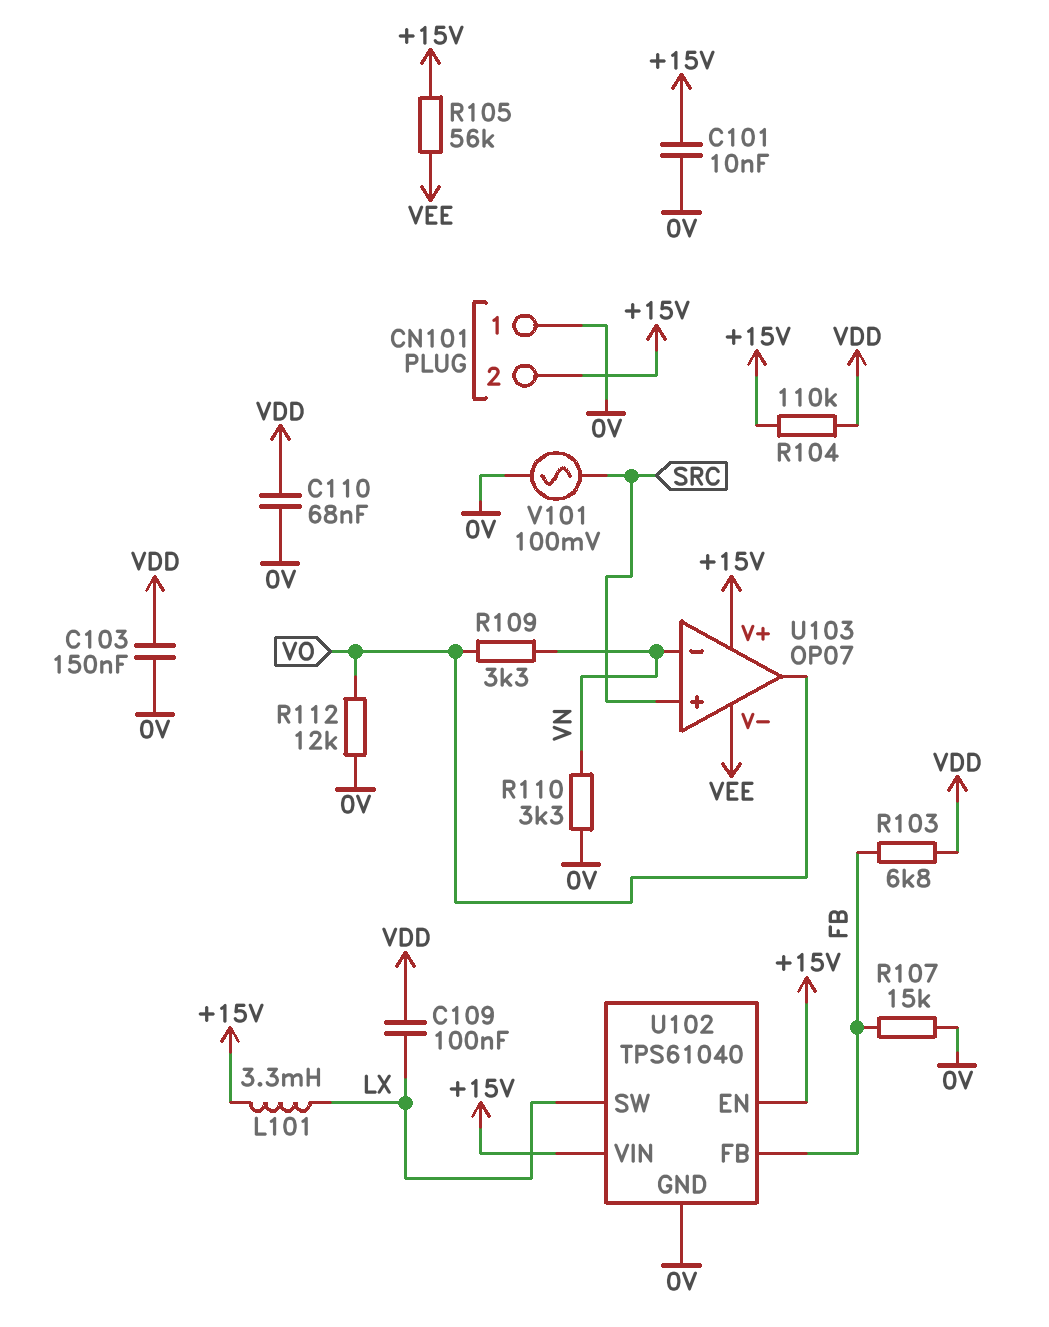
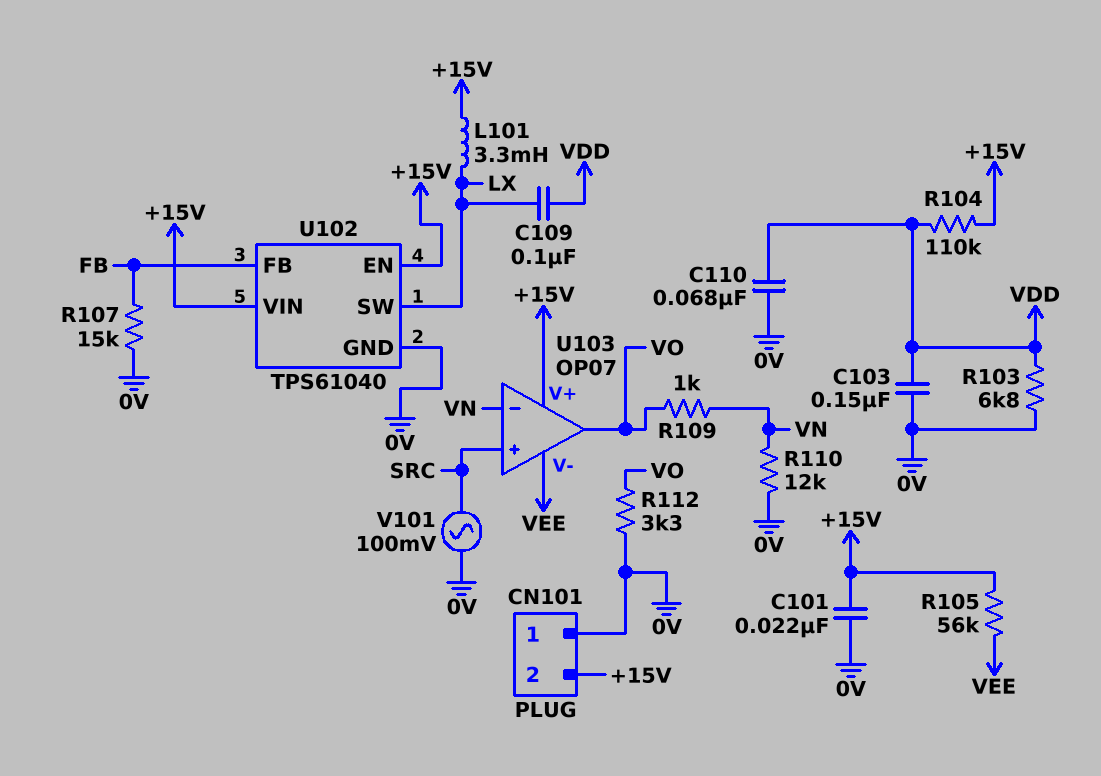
C101: 10nF (+15V, 0V) -> 22nF (+15V, 0V)
R103: 6.8k (FB, VDD) -> 6.8k (0V, VDD)
R109: 3.3k (VN, VO) -> 1k (VN, VO)
R110: 3.3k (0V, VN) -> 12k (0V, VN)
R112: 12k (0V, VO) -> 3.3k (0V, VO)

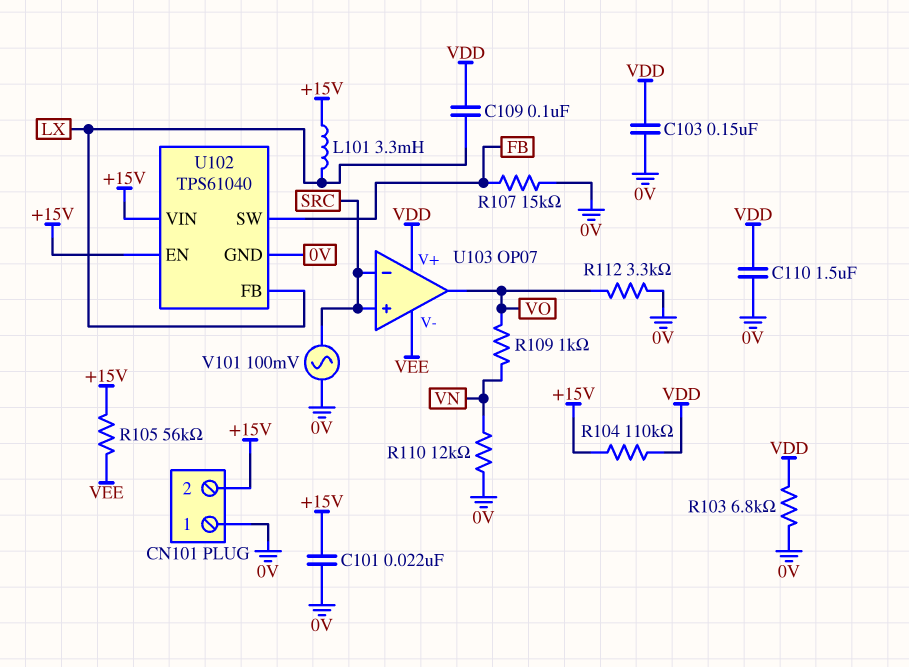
C110: 68nF (0V, VDD) -> 1.5uF (0V, VDD)
U102 pin FB: FB -> LX
U102 pin SW: LX -> FB
U103 pin V+: +15V -> VDD
U103 pin in-: VN -> SRC

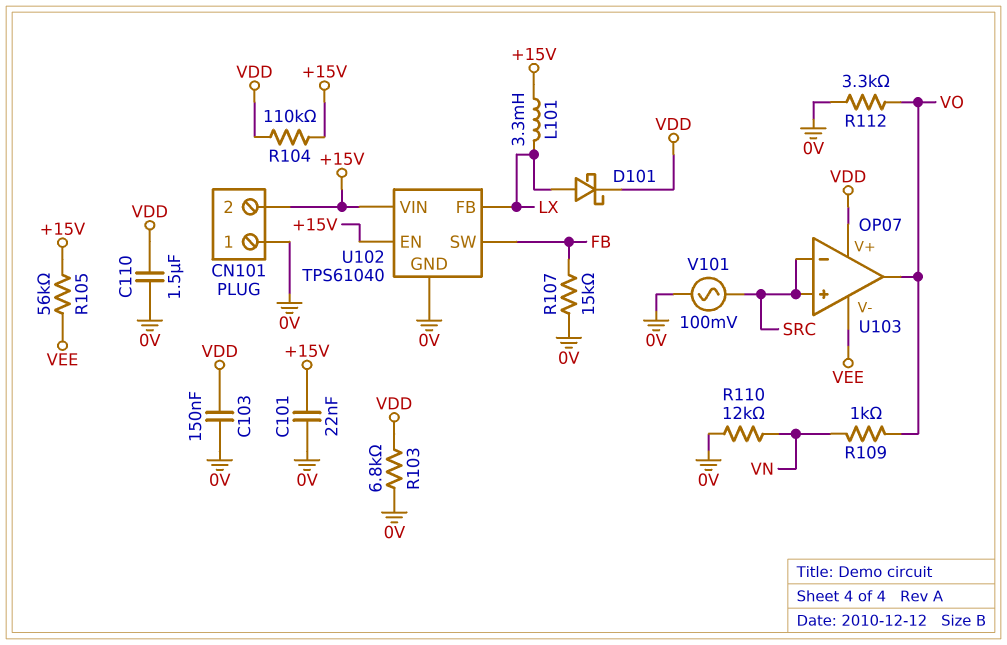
C109: 100nF (LX, VDD) -> none
D101: none -> schottky (A LX, K VDD)

